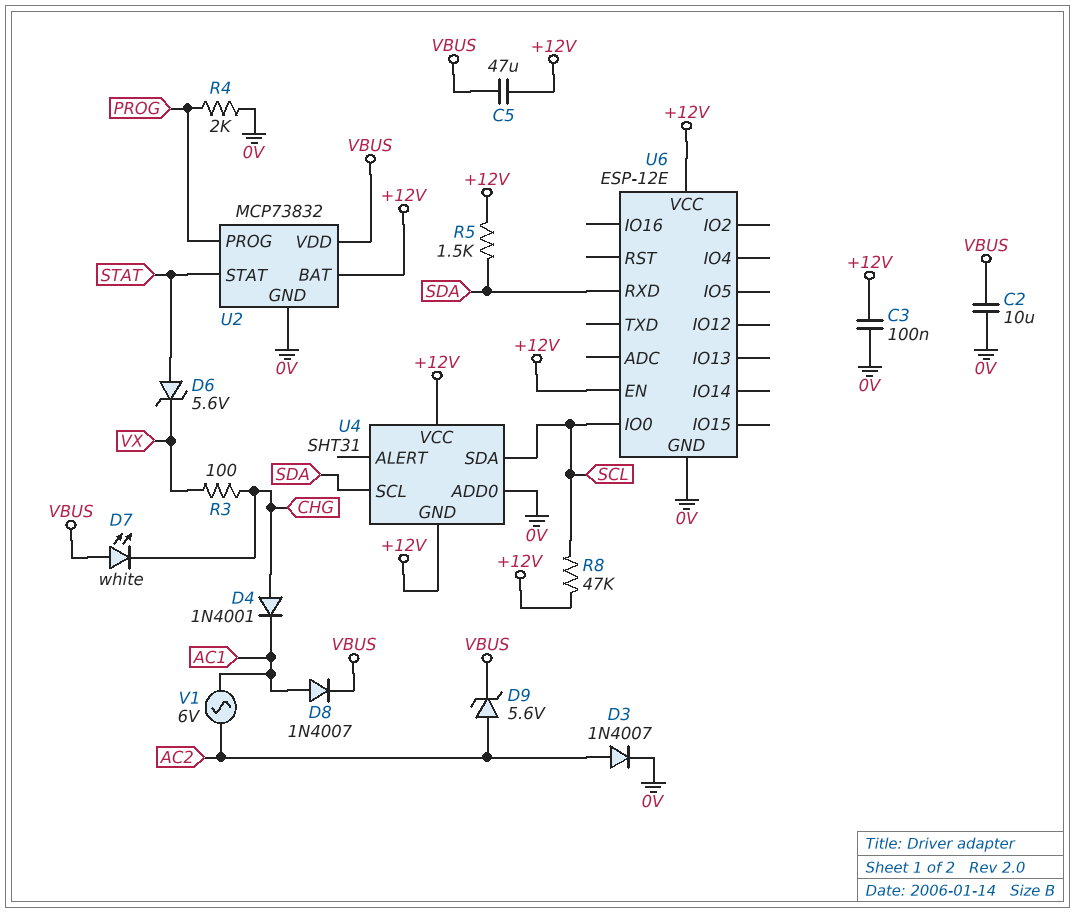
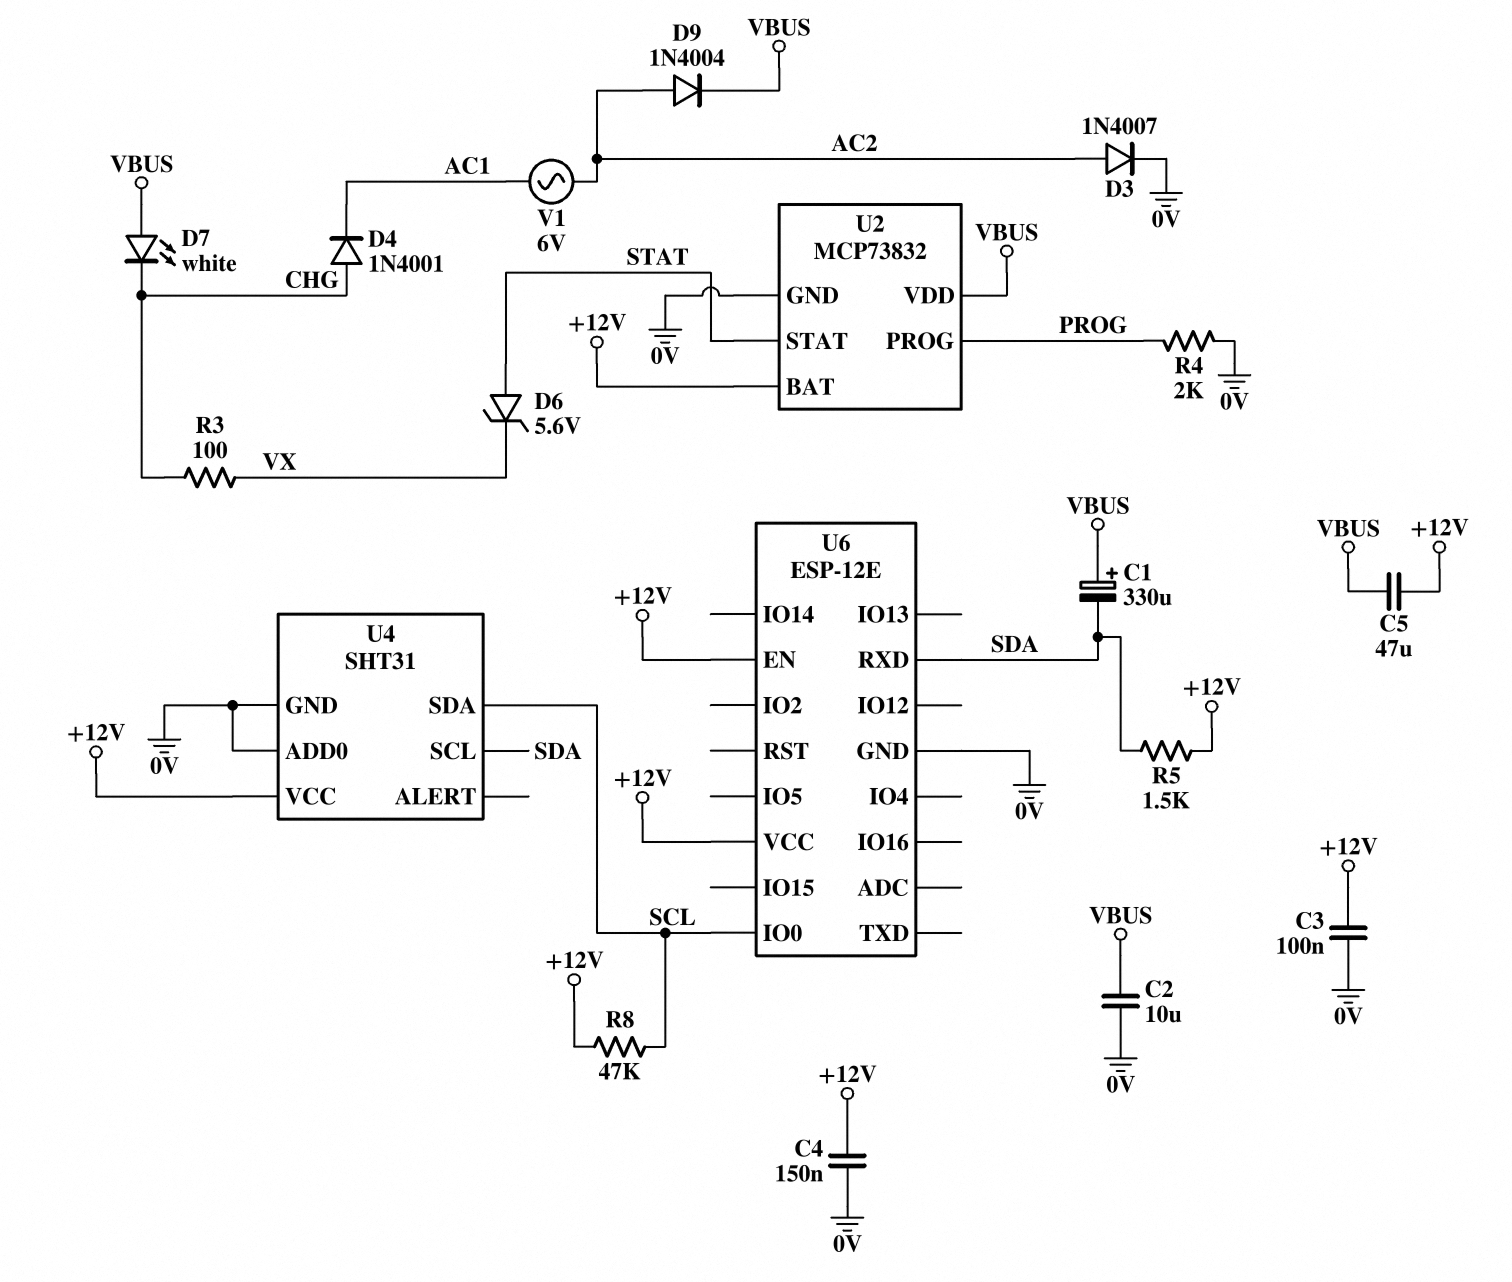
C1: none -> 330uF (plus VBUS, minus SDA)
C4: none -> 150nF (+12V, 0V)
D8: diode 1N4007 (A AC1, K VBUS) -> none
D9: zener 5.6V (A AC2, K VBUS) -> diode 1N4004 (A AC2, K VBUS)
U4 pin GND: +12V -> 0V

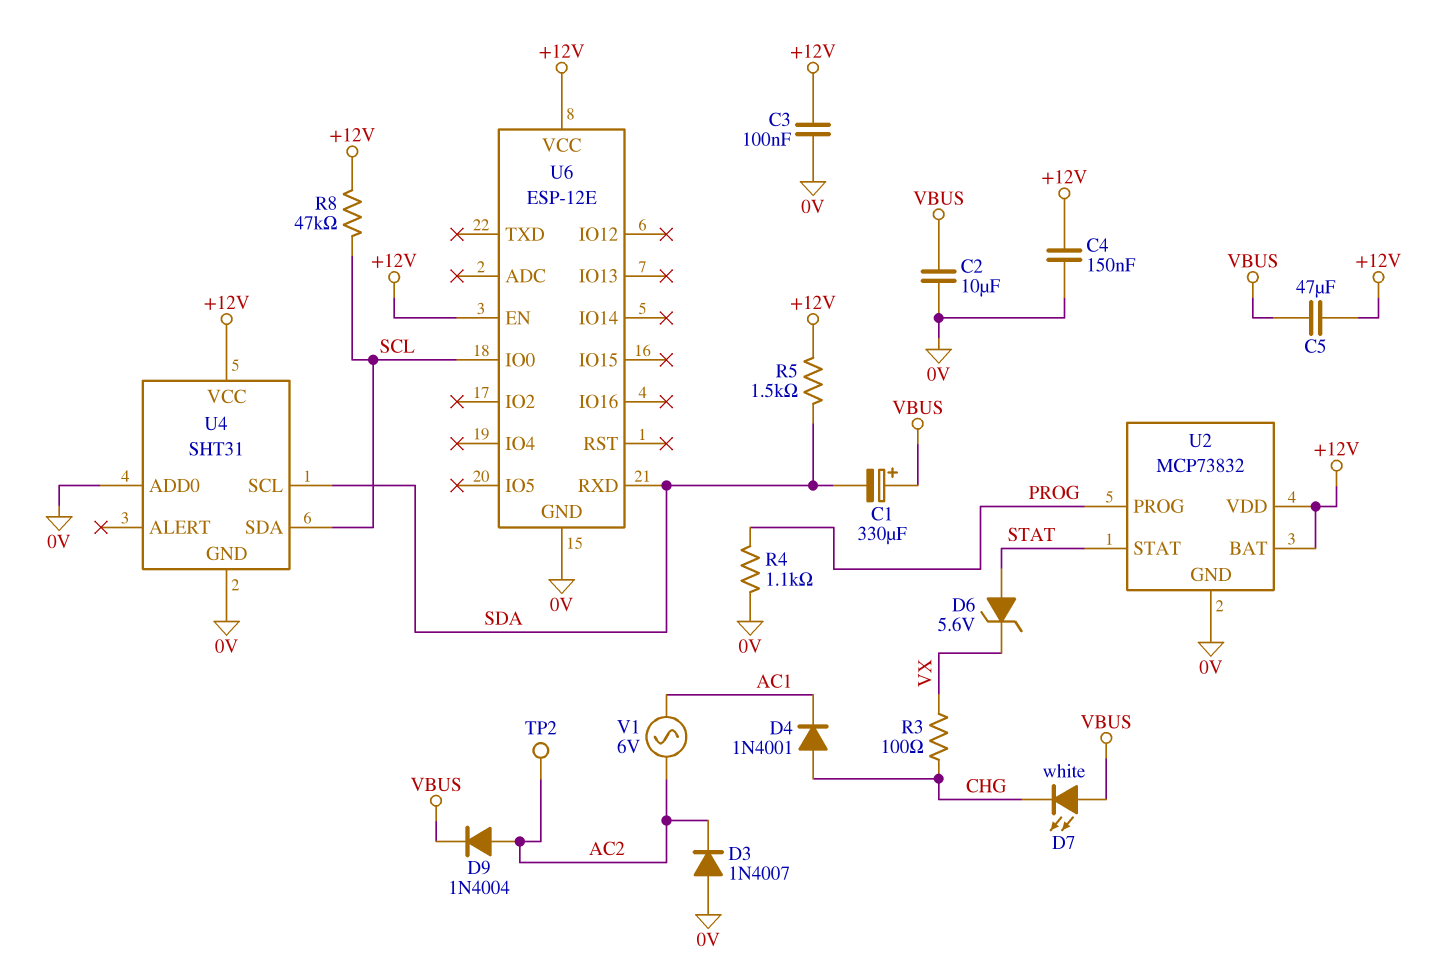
D3: diode 1N4007 (A AC2, K 0V) -> diode 1N4007 (A 0V, K AC2)
R4: 2k (0V, PROG) -> 1.1k (0V, PROG)
TP2: none -> test point (AC2)
U2 pin VDD: VBUS -> +12V

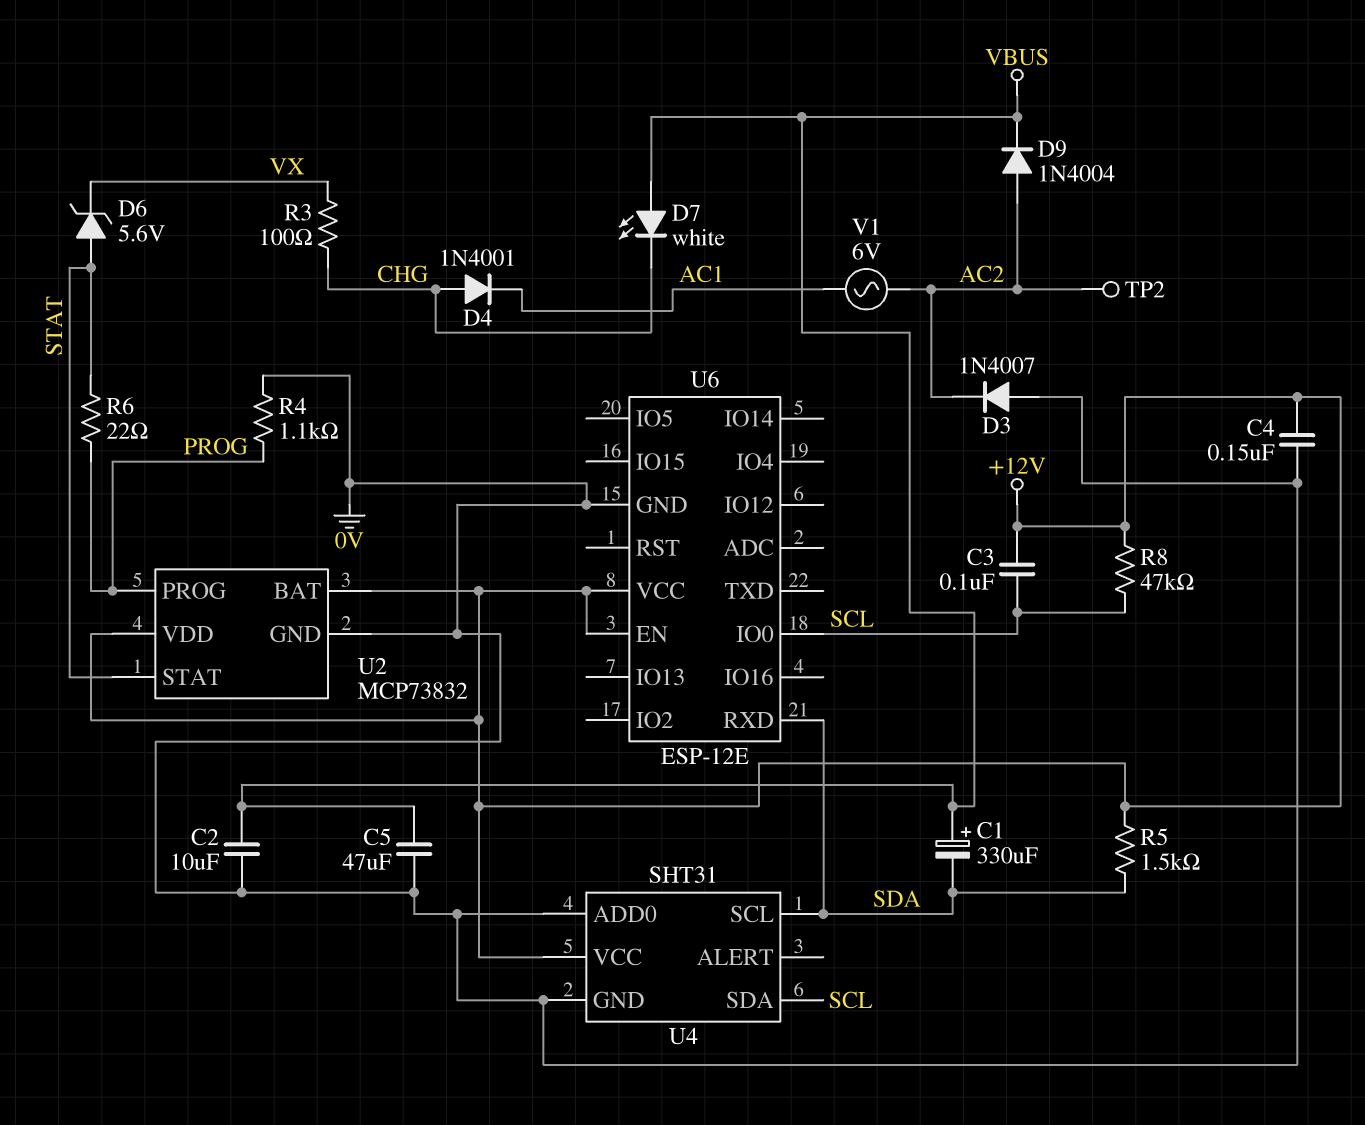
C3: 100nF (+12V, 0V) -> 100nF (+12V, SCL)
C5: 47uF (+12V, VBUS) -> 47uF (0V, VBUS)
R6: none -> 22 (PROG, STAT)

